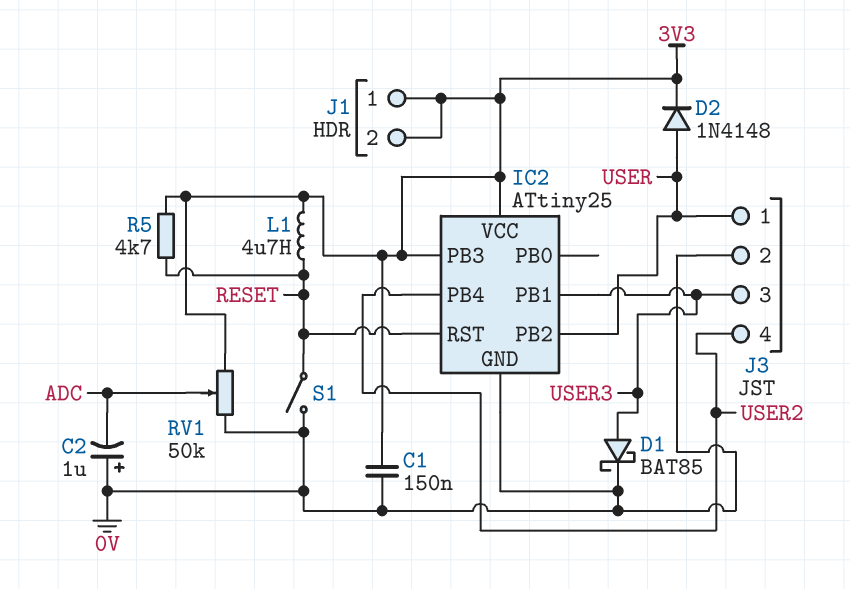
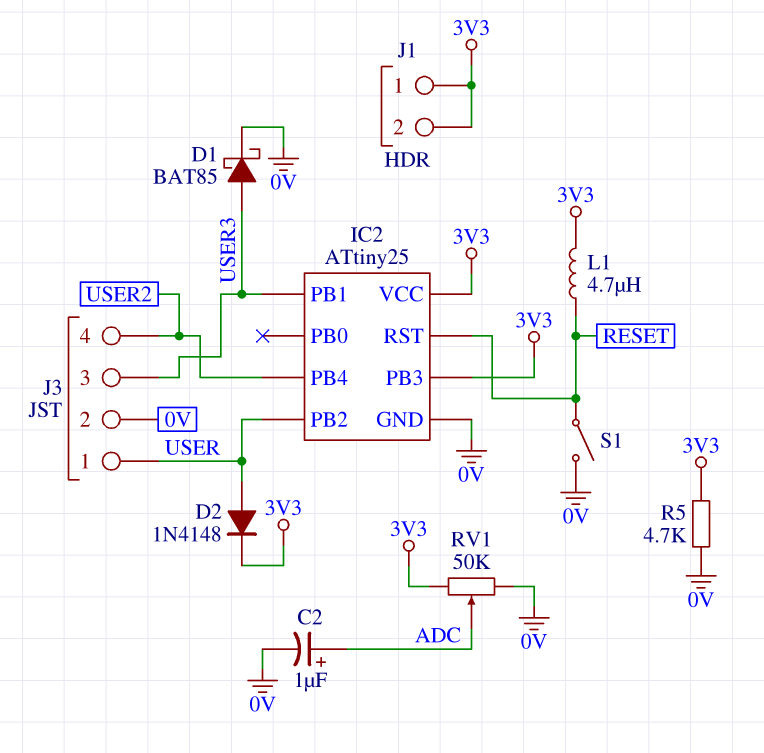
C1: 150nF (0V, 3V3) -> none
C2: 1uF (plus 0V, minus ADC) -> 1uF (plus ADC, minus 0V)
R5: 4.7k (3V3, RESET) -> 4.7k (0V, 3V3)

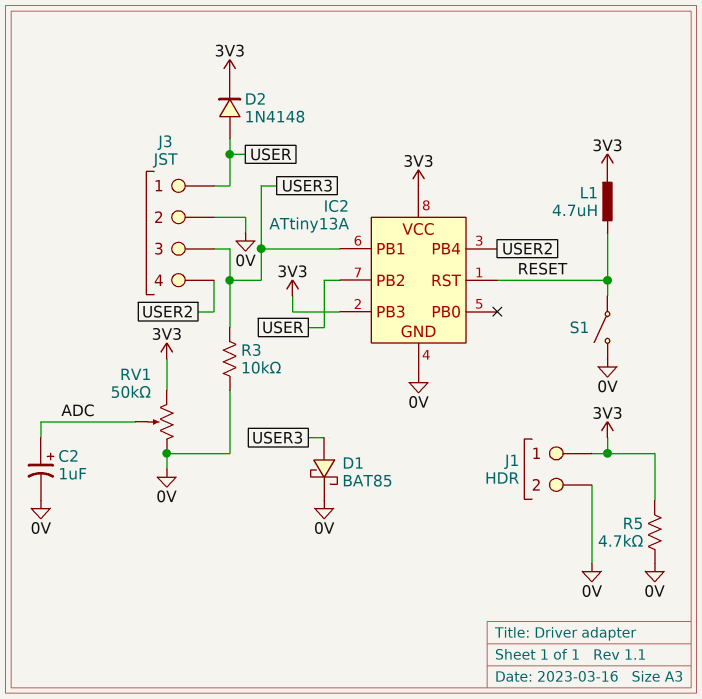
IC2: ATtiny25 -> ATtiny13A
J1 pin 2: 3V3 -> 0V
R3: none -> 10k (0V, USER3)

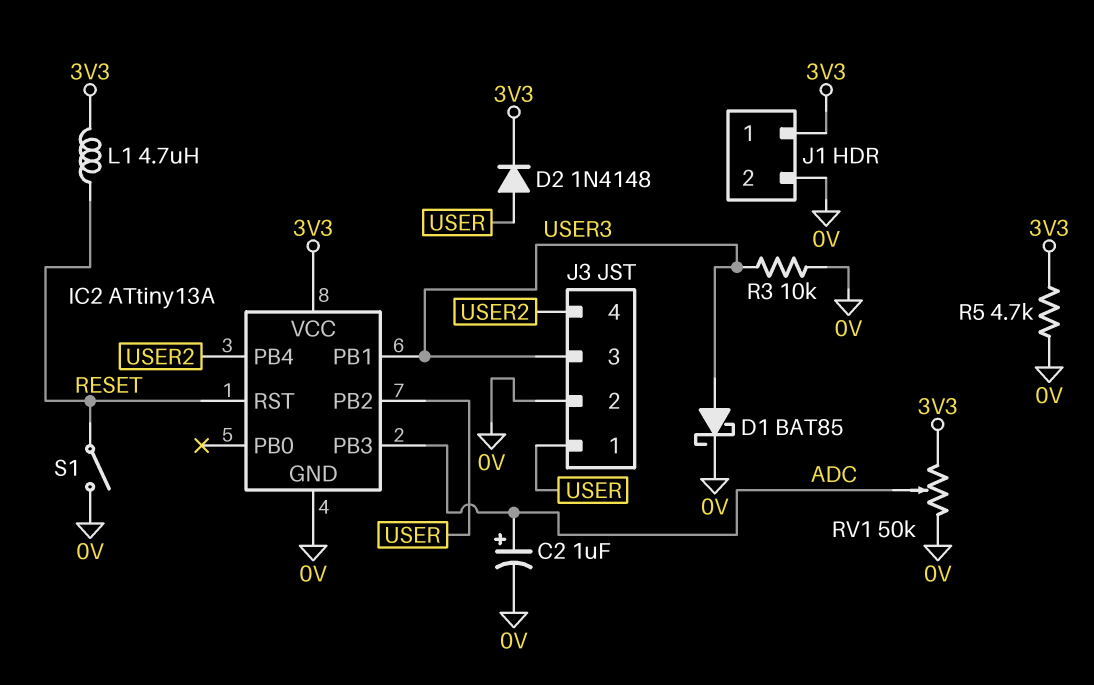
IC2 pin PB3: 3V3 -> ADC

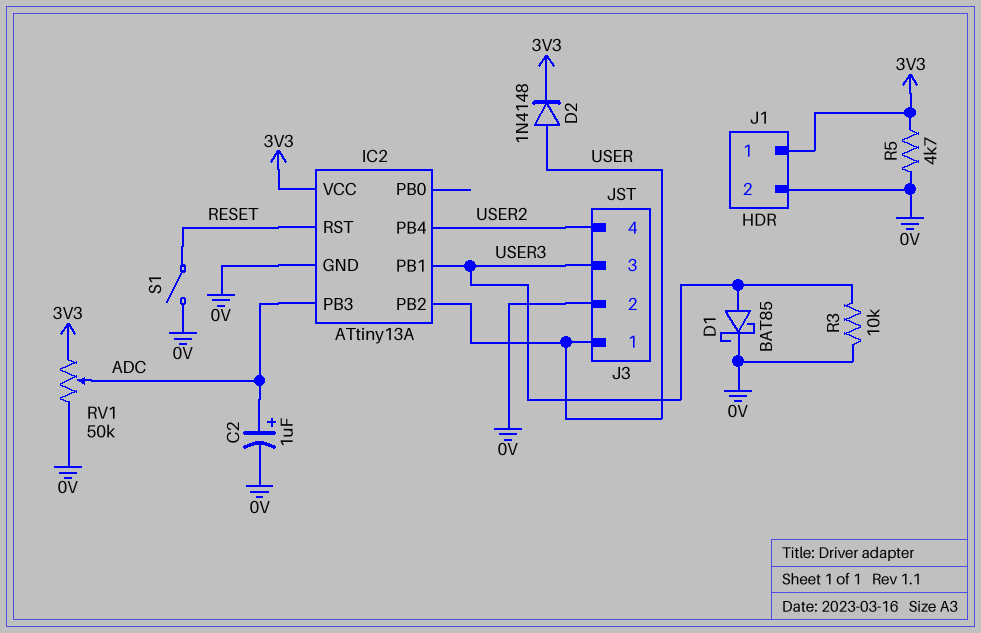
L1: 4.7uH (3V3, RESET) -> none

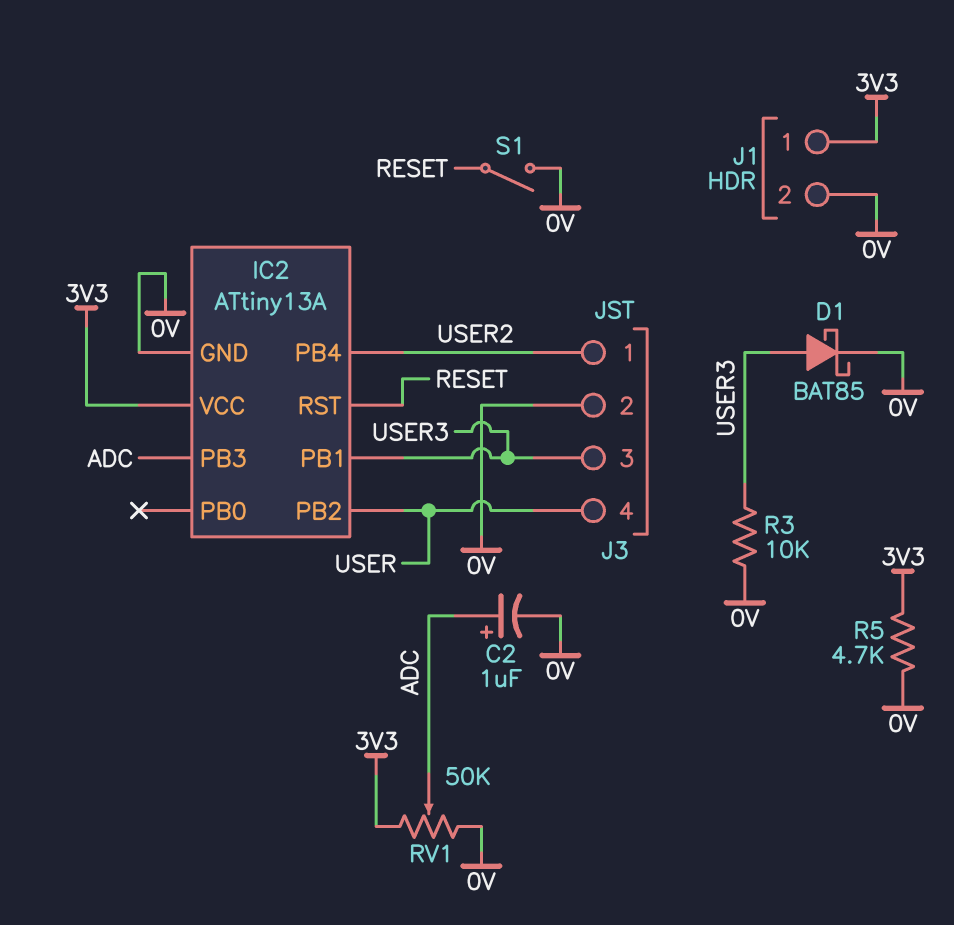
D2: diode 1N4148 (A USER, K 3V3) -> none
J3 pin 1: USER -> USER2
J3 pin 4: USER2 -> USER

